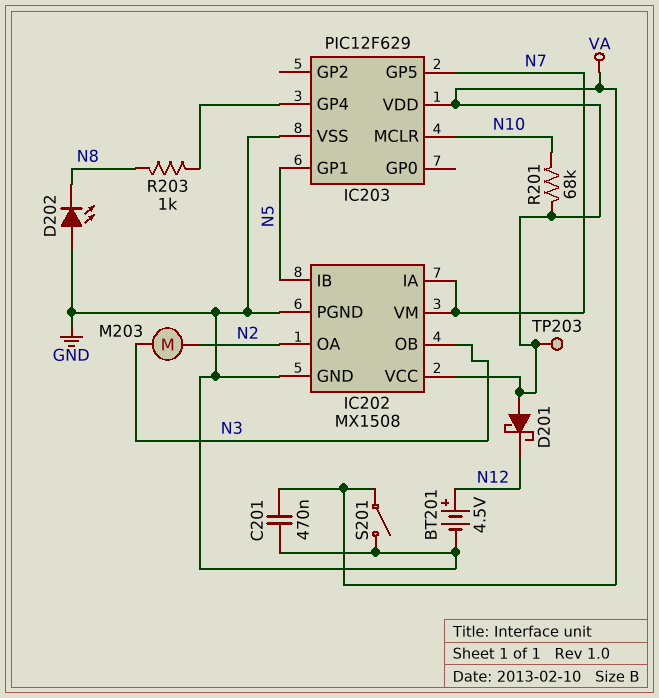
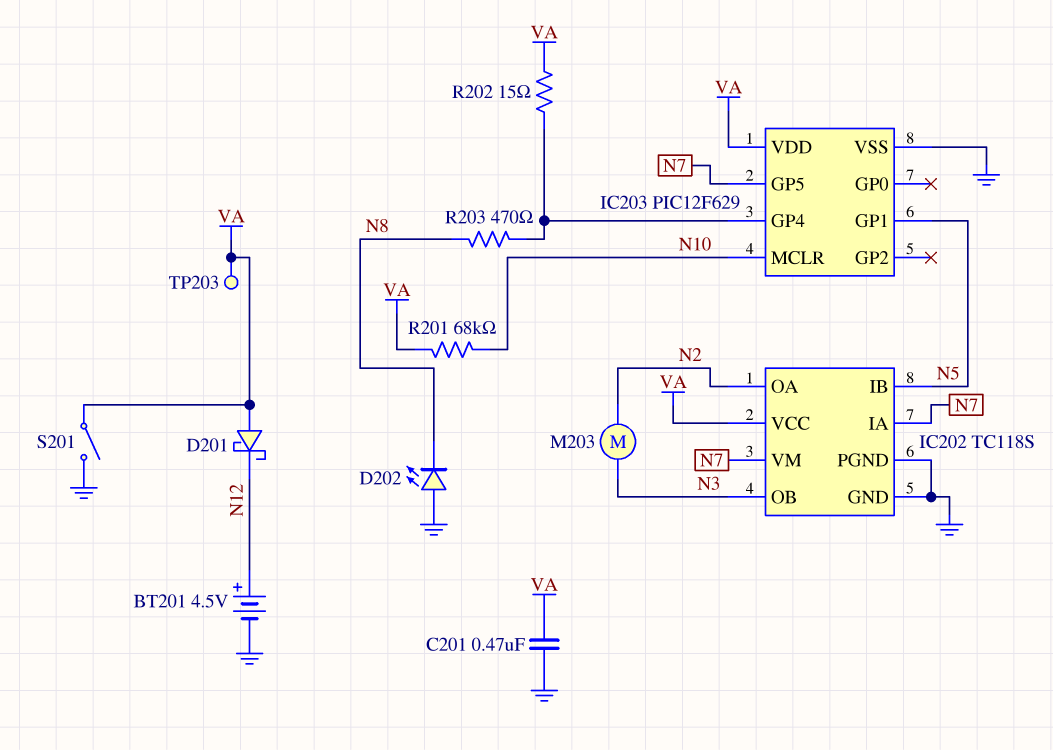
IC202: MX1508 -> TC118S
R202: none -> 15 (IC203/GP4, VA)
R203: 1k (IC203/GP4, N8) -> 470 (IC203/GP4, N8)

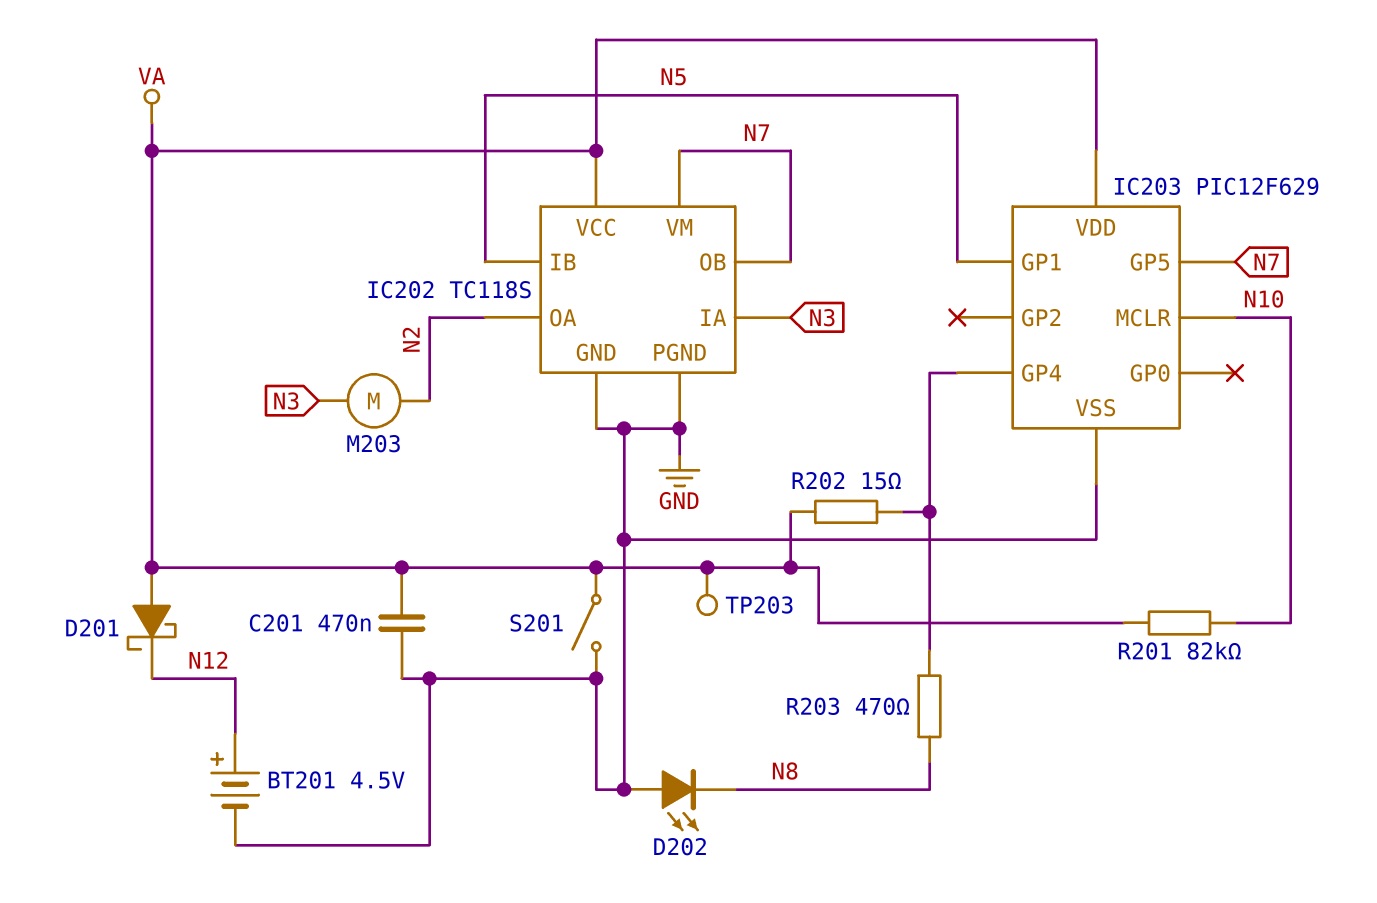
IC202 pin IA: N7 -> N3
IC202 pin OB: N3 -> N7
R201: 68k (N10, VA) -> 82k (N10, VA)

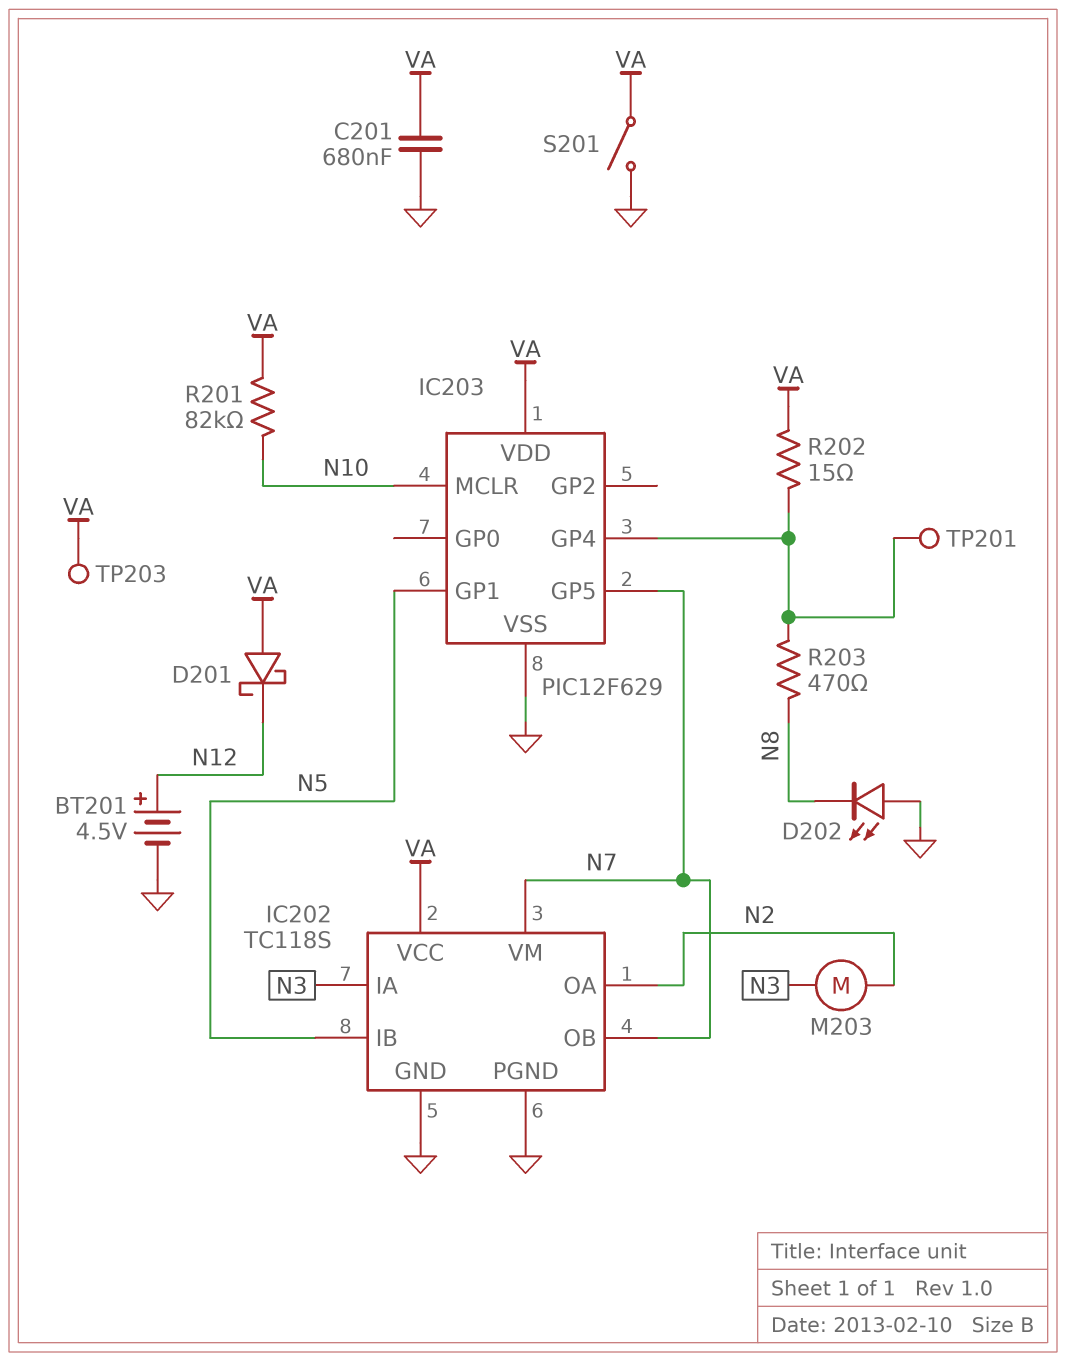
C201: 470nF (GND, VA) -> 680nF (GND, VA)
TP201: none -> test point (IC203/GP4)

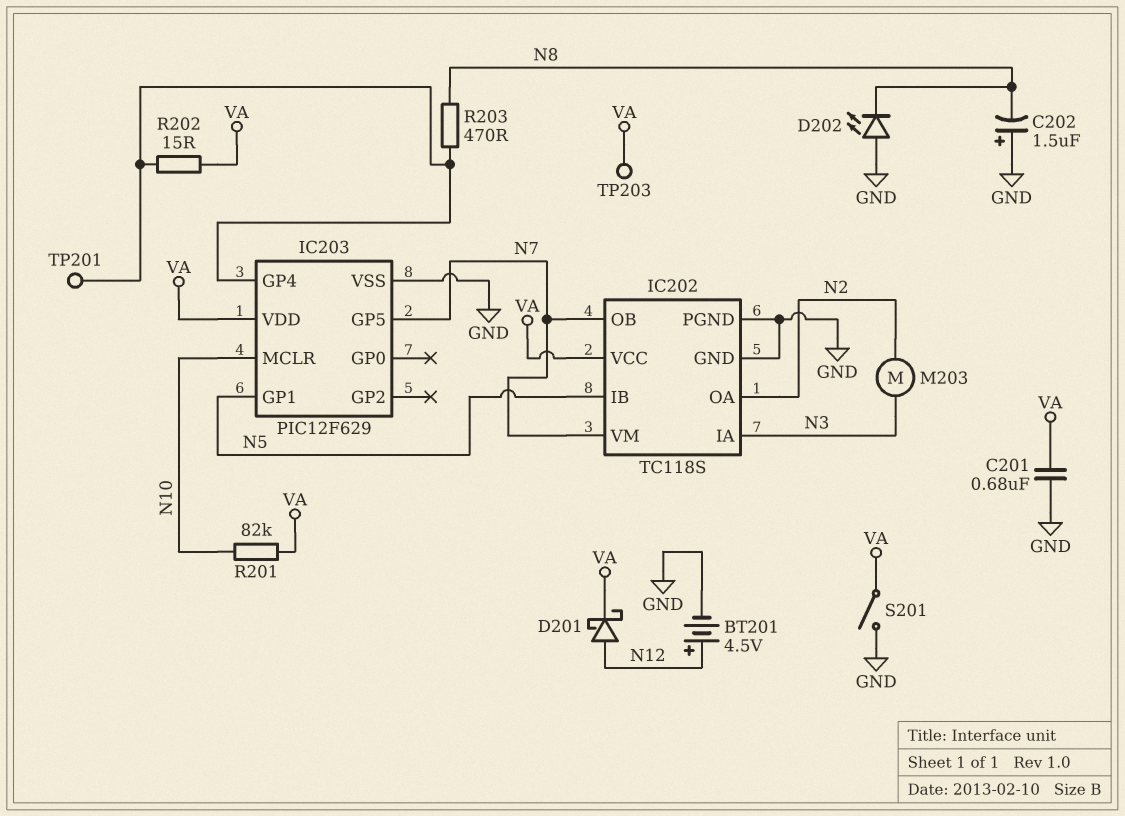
C202: none -> 1.5uF (plus GND, minus N8)
D201: schottky (A VA, K N12) -> schottky (A N12, K VA)

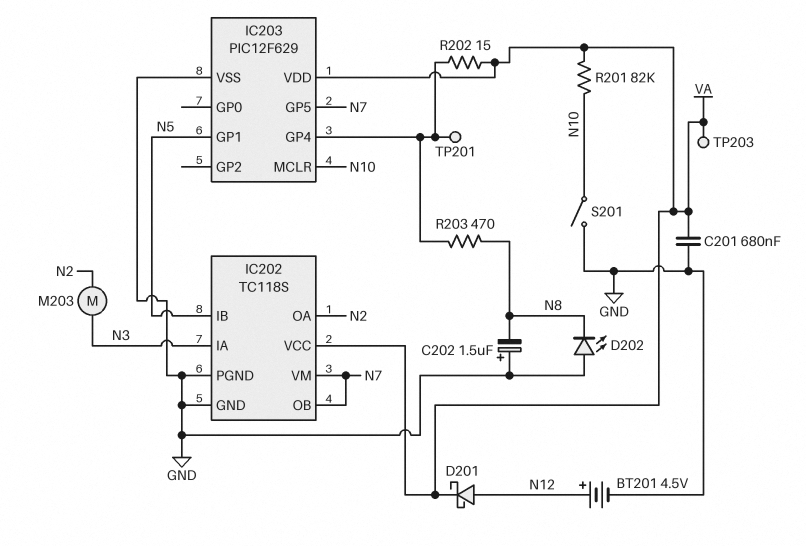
S201: switch (GND, VA) -> switch (GND, N10)

